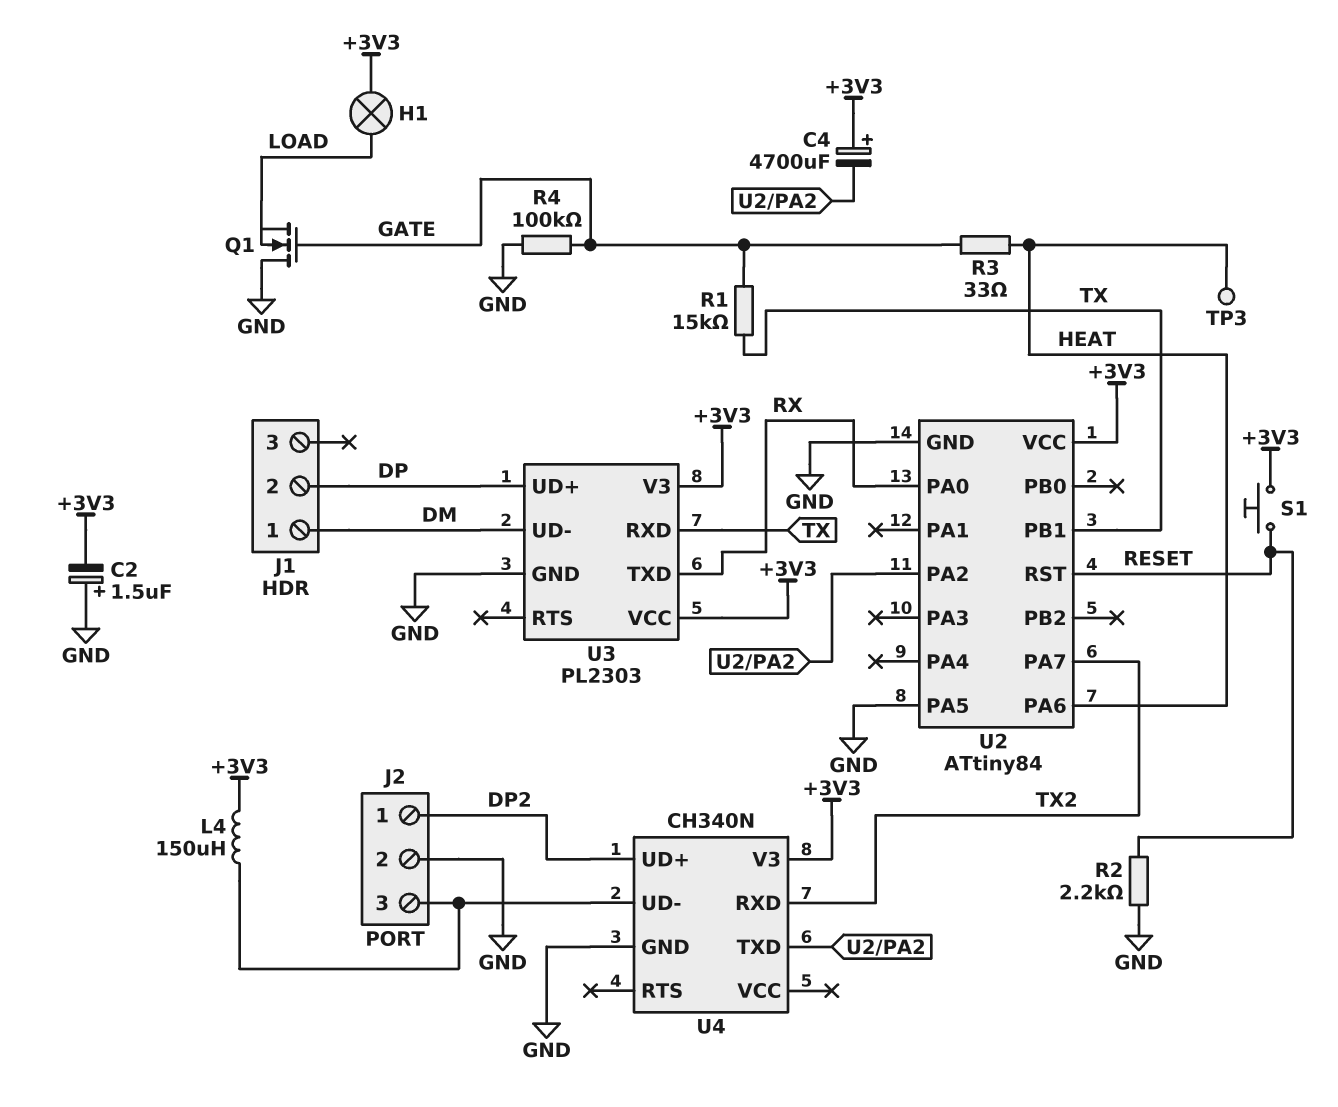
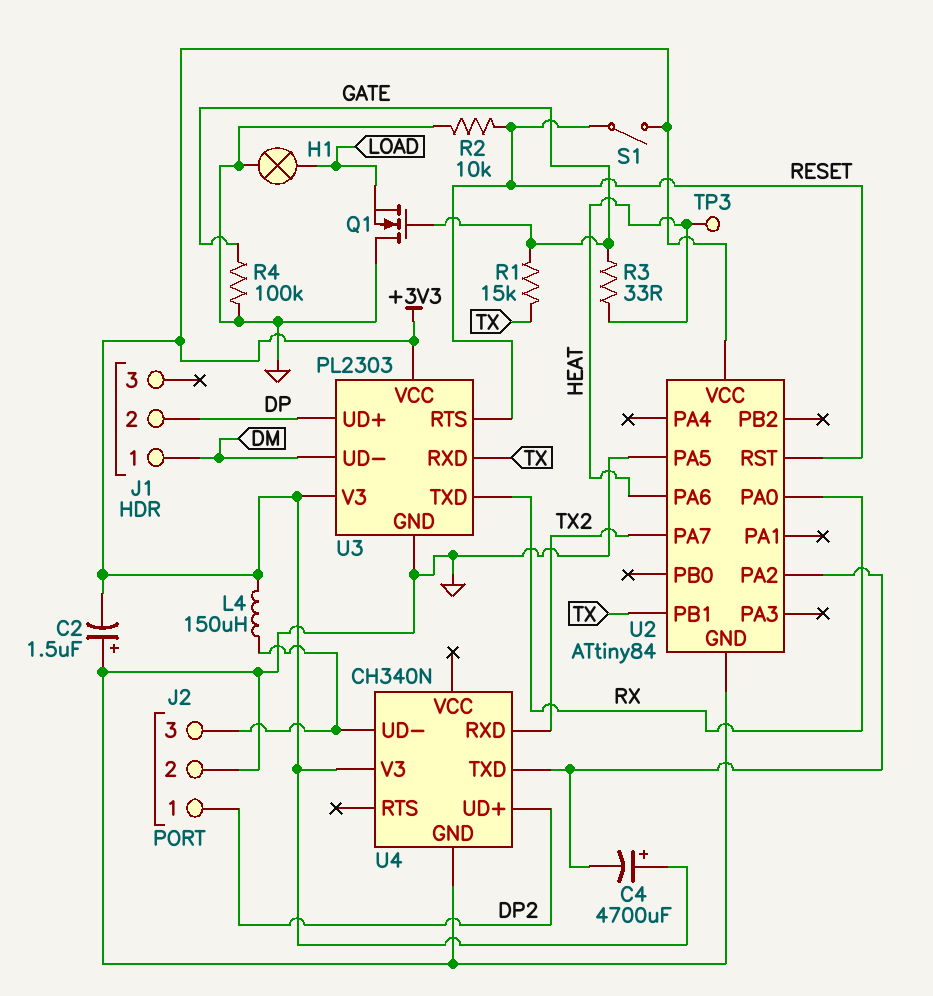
H1: lamp (+3V3, LOAD) -> lamp (GND, LOAD)
R2: 2.2k (GND, RESET) -> 10k (GND, RESET)
S1: button (+3V3, RESET) -> switch (+3V3, RESET)
U3 pin RTS: none -> RESET

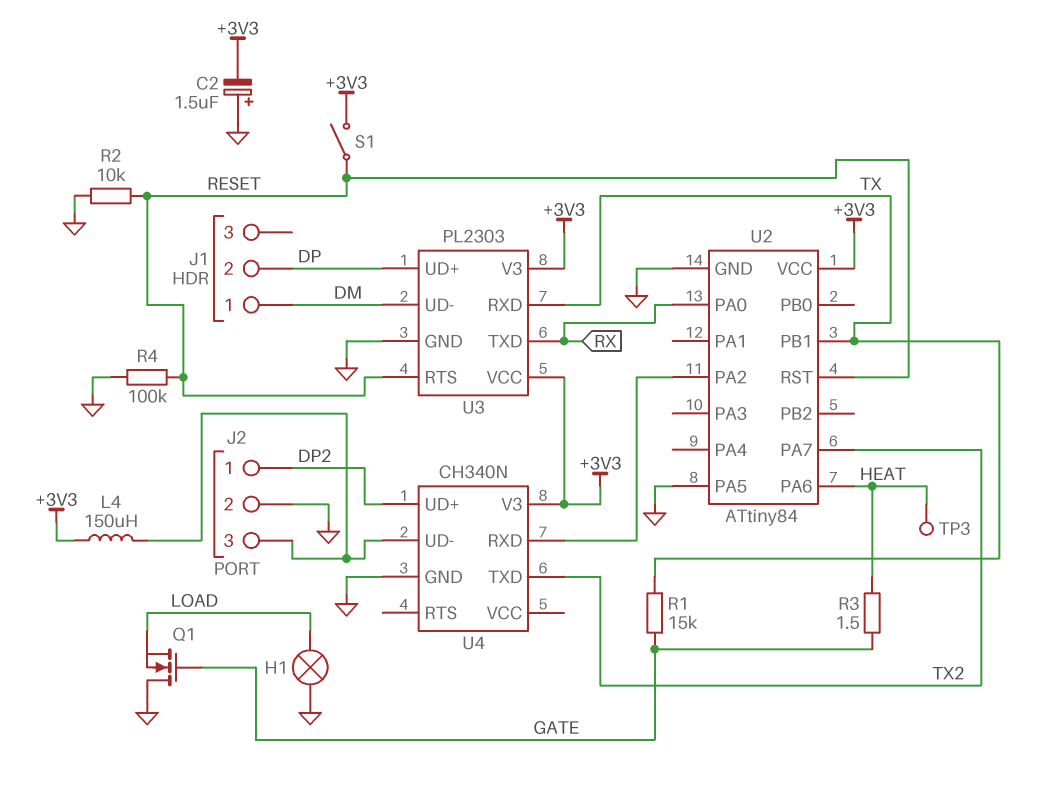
C4: 4700uF (plus +3V3, minus U2/PA2) -> none
R3: 33 (GATE, HEAT) -> 1.5 (GATE, HEAT)
R4: 100k (GATE, GND) -> 100k (GND, RESET)
U4 pin RXD: TX2 -> U2/PA2
U4 pin TXD: U2/PA2 -> TX2

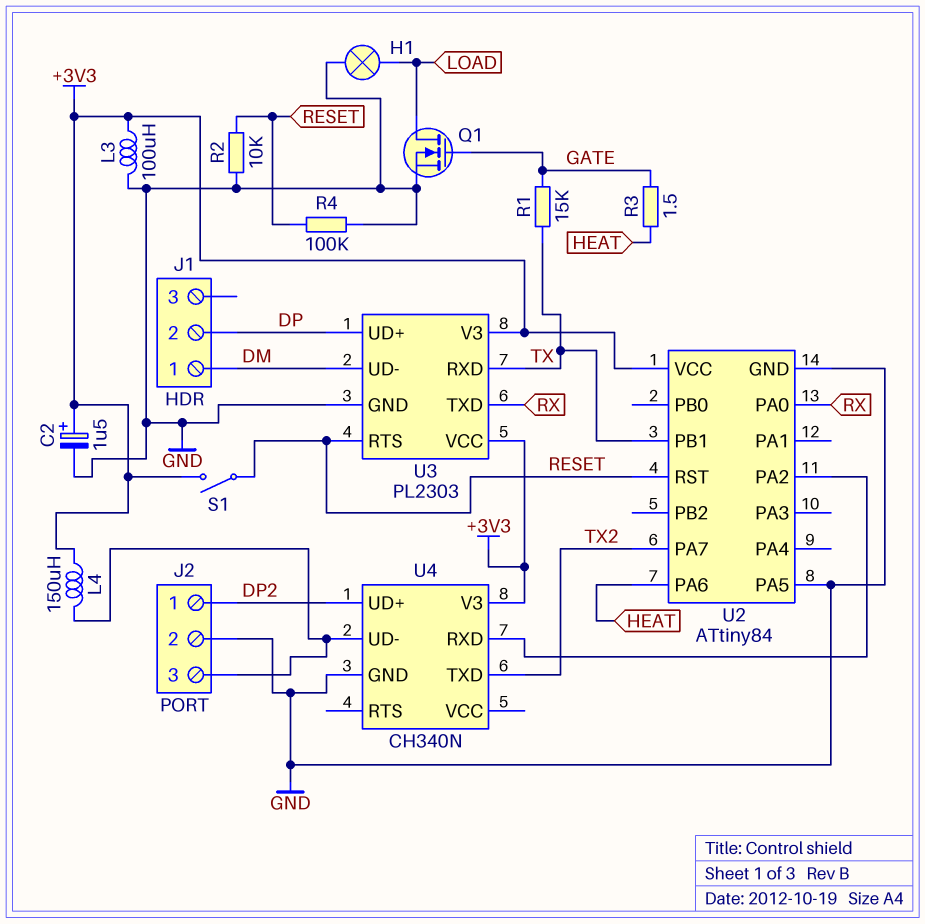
C2: 1.5uF (plus GND, minus +3V3) -> 1.5uF (plus +3V3, minus GND)
L3: none -> 100uH (+3V3, GND)
Q1: NMOS (G GATE, D GND, S LOAD) -> NMOS (G GATE, D LOAD, S GND)
TP3: test point (HEAT) -> none

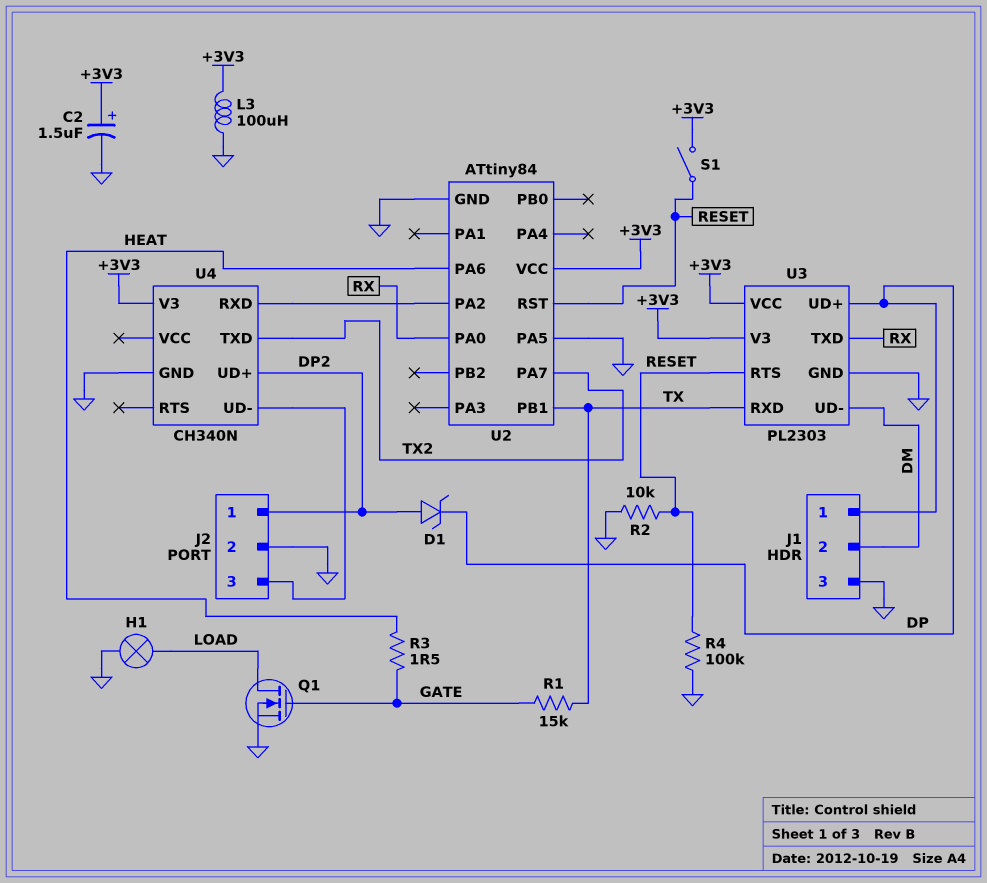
D1: none -> zener (A DP2, K DP)
J1 pin 1: DM -> DP
J1 pin 2: DP -> DM
J1 pin 3: none -> GND
L4: 150uH (+3V3, J2/3) -> none

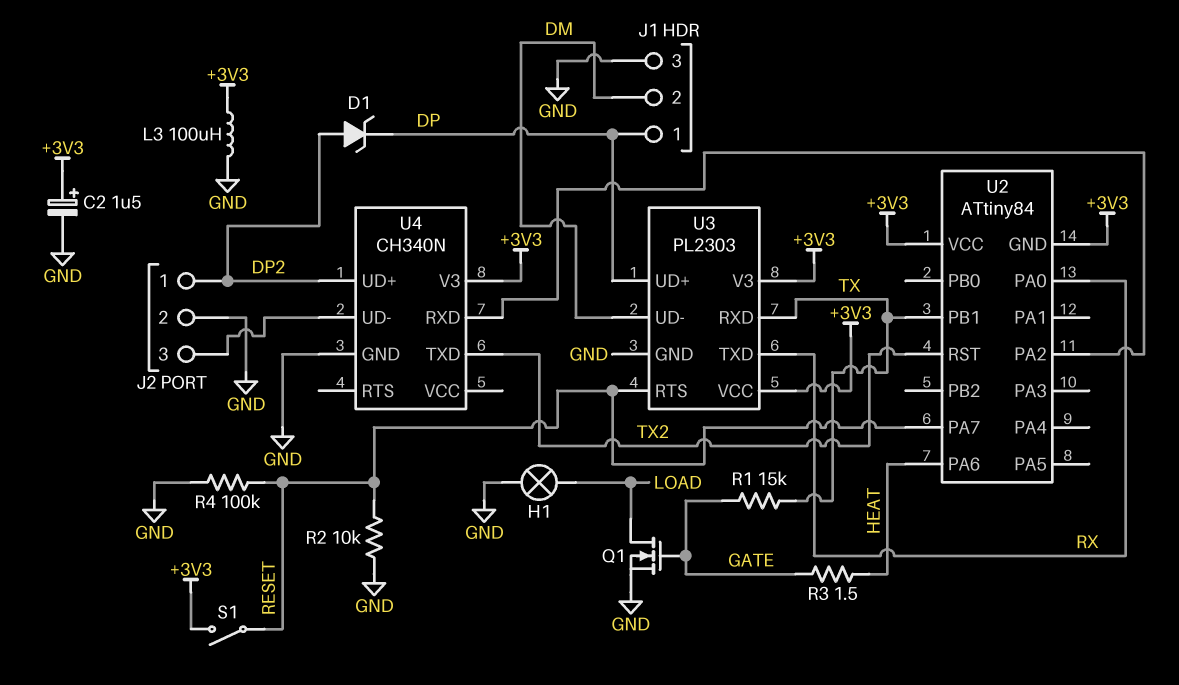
U2 pin GND: GND -> +3V3
U2 pin PA5: GND -> none
U2 pin PA7: TX2 -> RESET
U2 pin RST: RESET -> TX2

